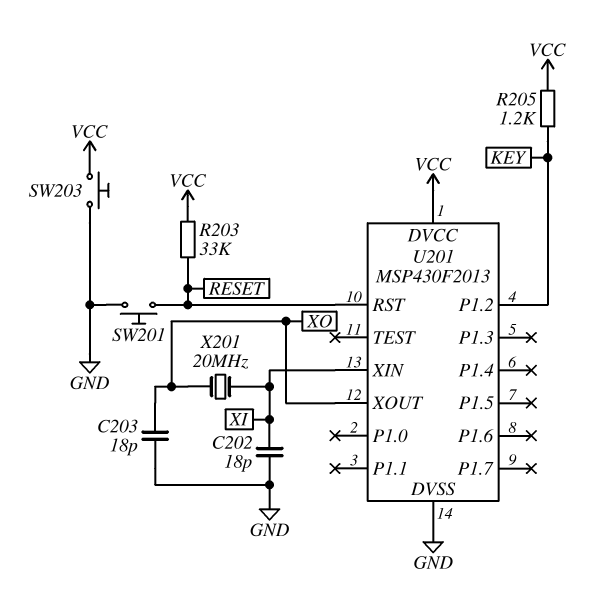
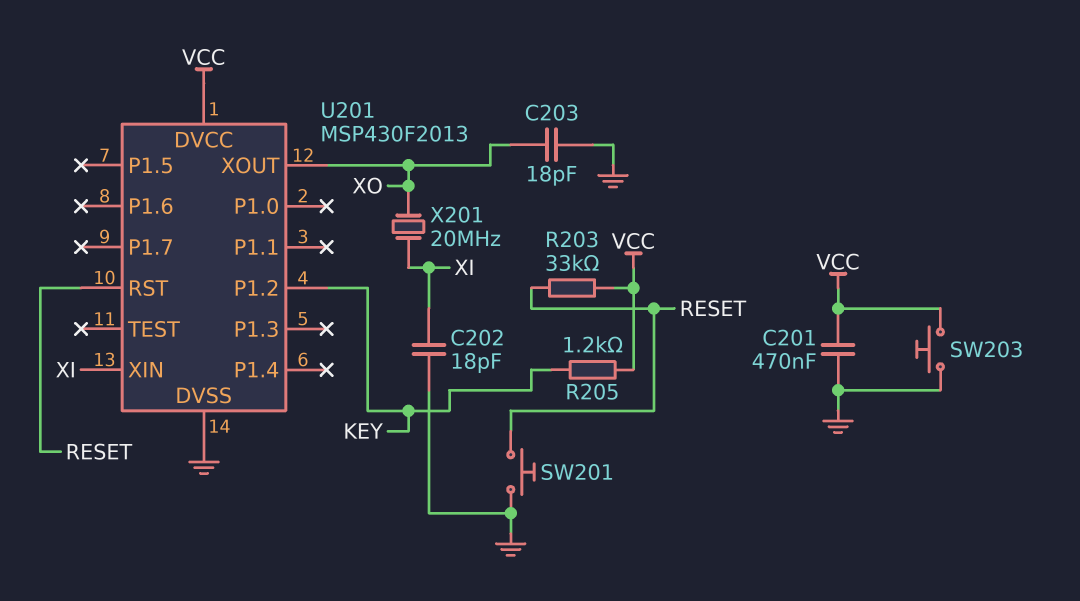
C201: none -> 470nF (GND, VCC)

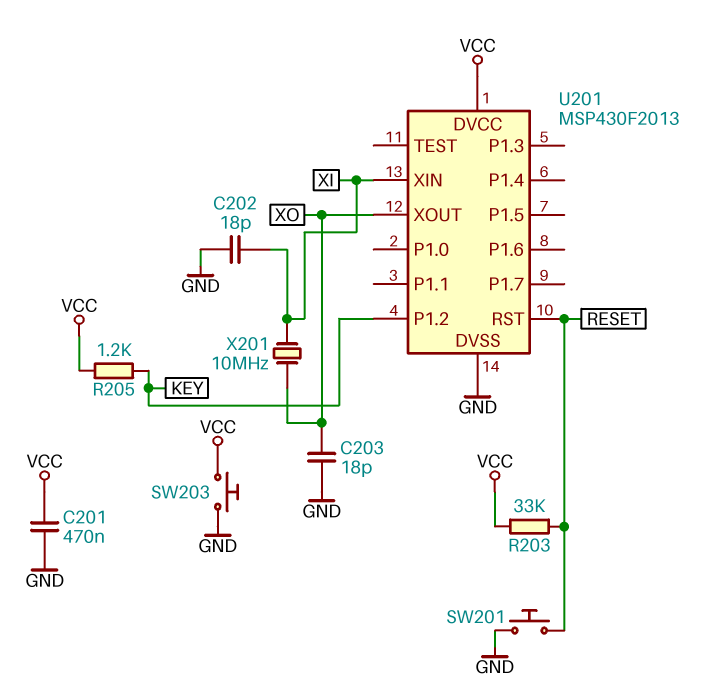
X201: 20MHz (XI, XO) -> 10MHz (XI, XO)

